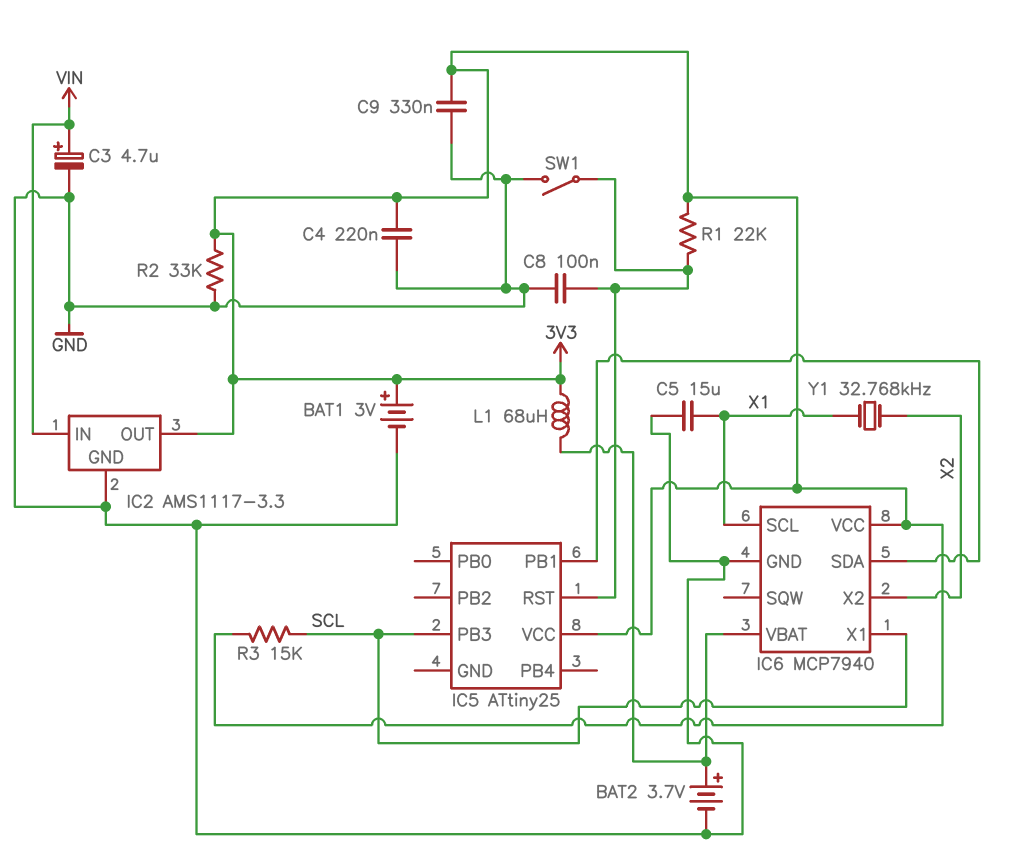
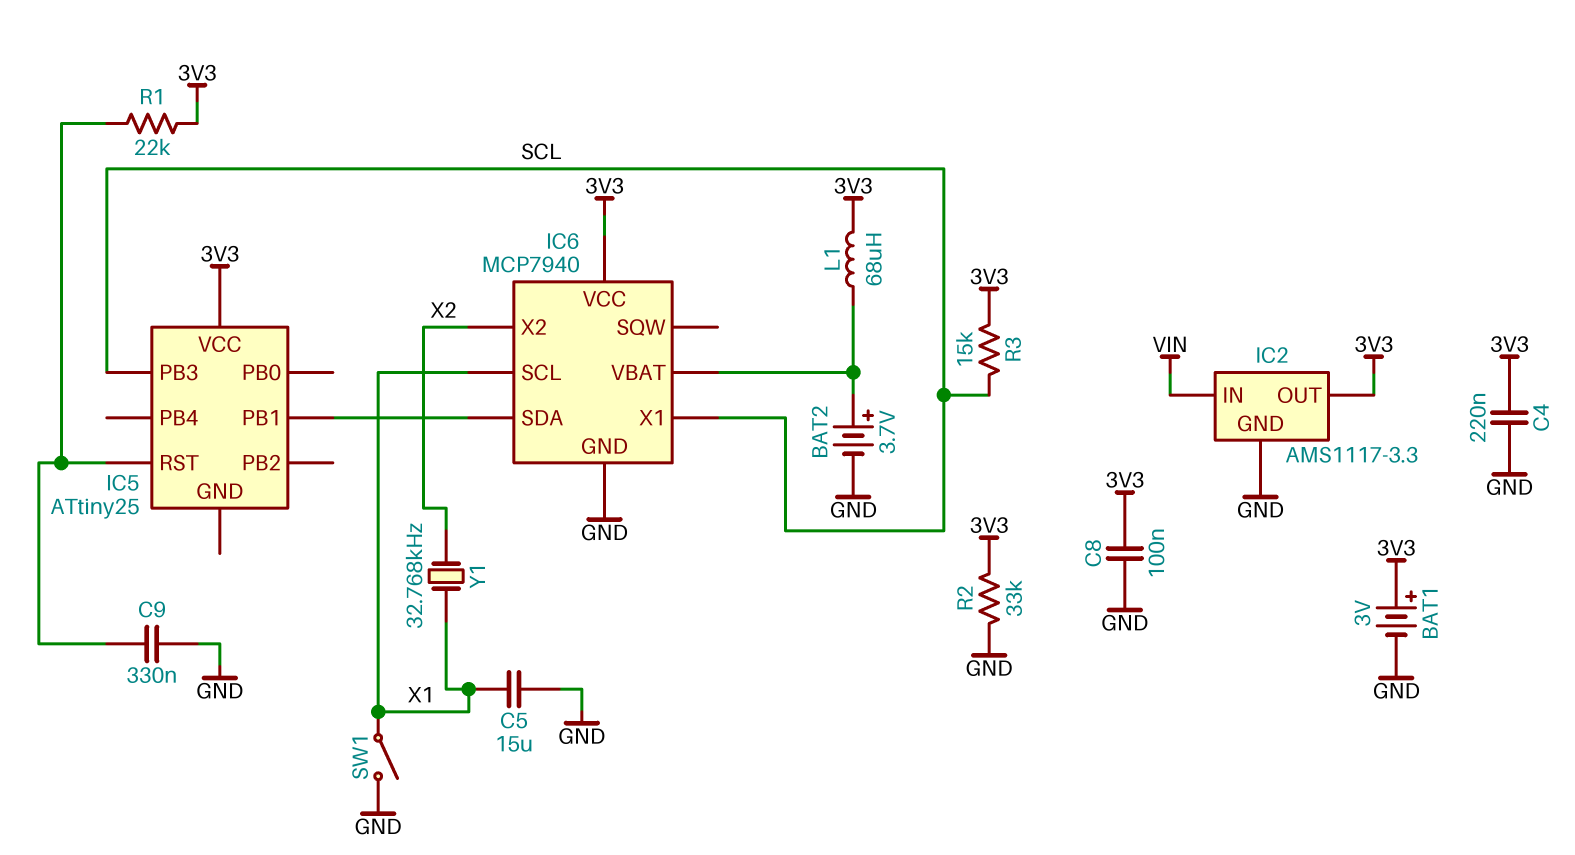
C3: 4.7uF (plus VIN, minus GND) -> none
C8: 100nF (GND, IC5/RST) -> 100nF (3V3, GND)
C9: 330nF (3V3, GND) -> 330nF (GND, IC5/RST)
SW1: switch (GND, IC5/RST) -> switch (GND, X1)

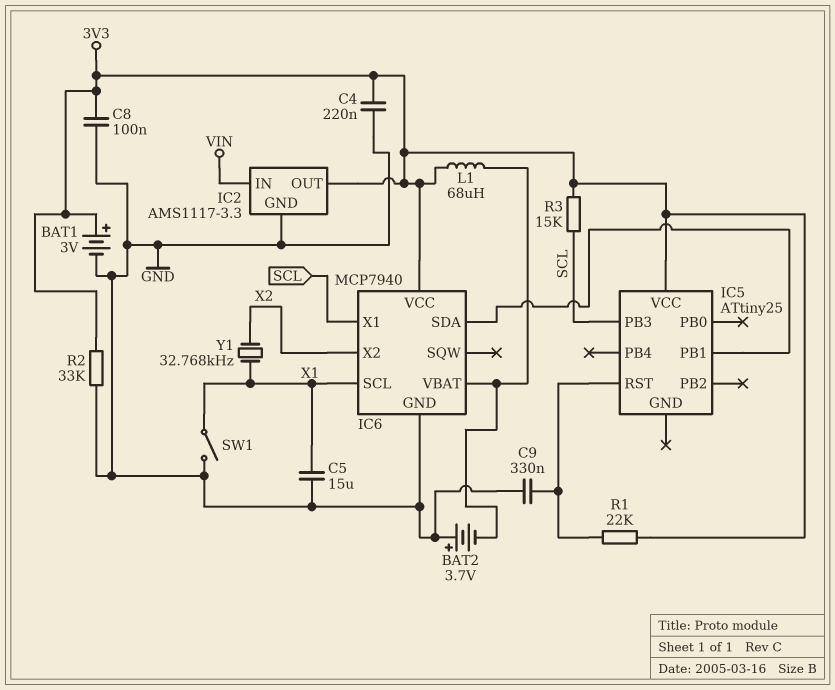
BAT2: 3.7V (plus IC6/VBAT, minus GND) -> 3.7V (plus GND, minus IC6/VBAT)

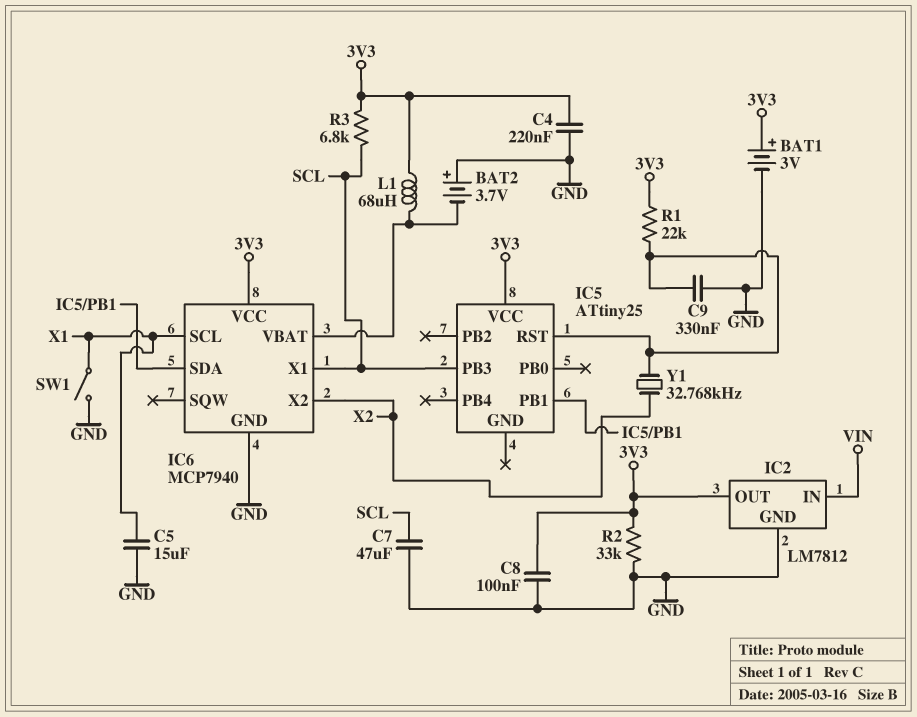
C7: none -> 47uF (GND, SCL)
IC2: AMS1117-3.3 -> LM7812
R3: 15k (3V3, SCL) -> 6.8k (3V3, SCL)
Y1: 32.768kHz (X1, X2) -> 32.768kHz (IC5/RST, X2)

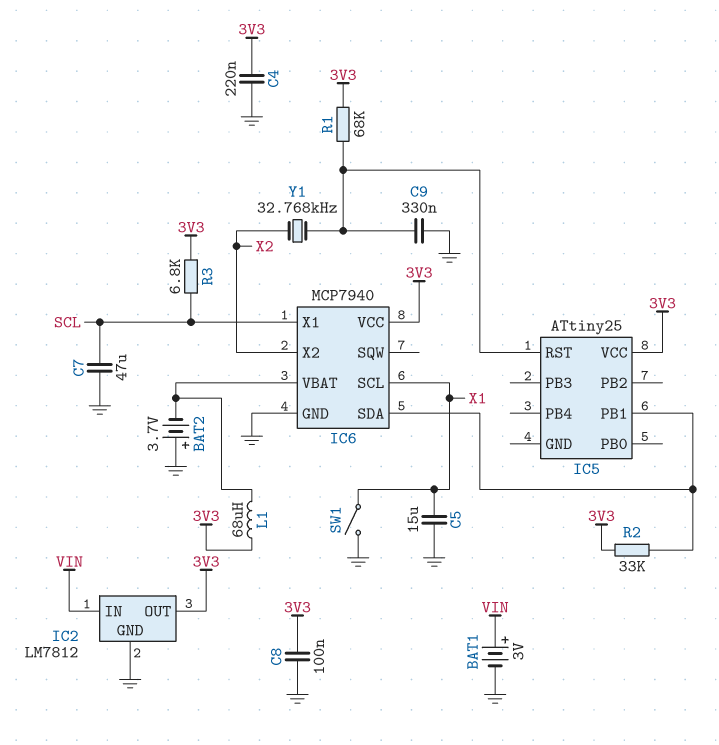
BAT1: 3V (plus 3V3, minus GND) -> 3V (plus VIN, minus GND)
IC5 pin PB3: SCL -> none
R1: 22k (3V3, IC5/RST) -> 68k (3V3, IC5/RST)
R2: 33k (3V3, GND) -> 33k (3V3, IC5/PB1)

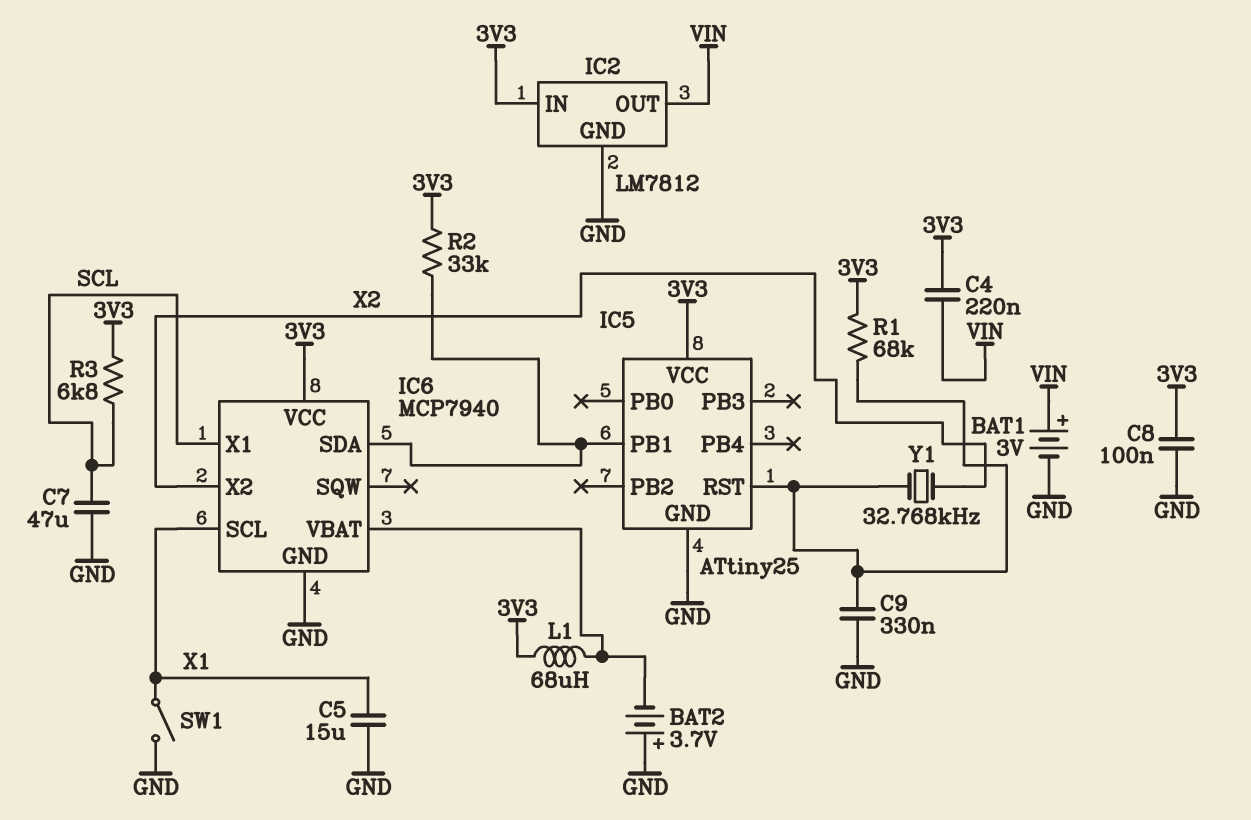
C4: 220nF (3V3, GND) -> 220nF (3V3, VIN)
IC2 pin IN: VIN -> 3V3
IC2 pin OUT: 3V3 -> VIN
IC5 pin GND: none -> GND

